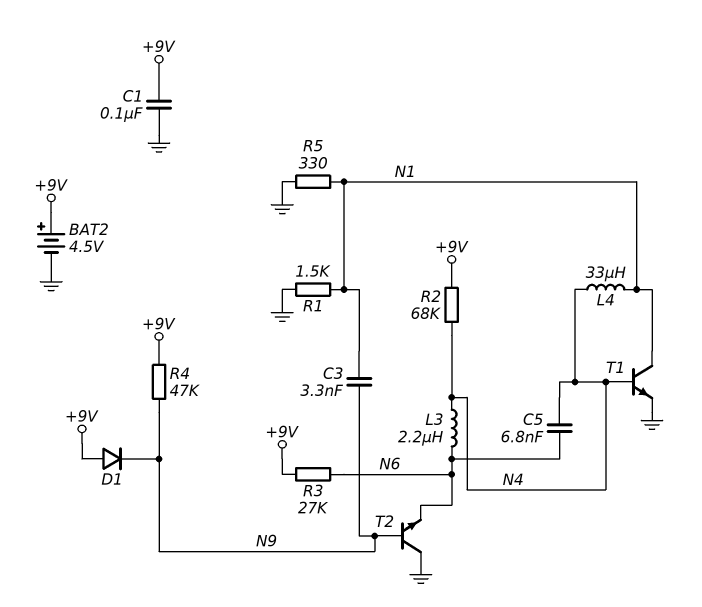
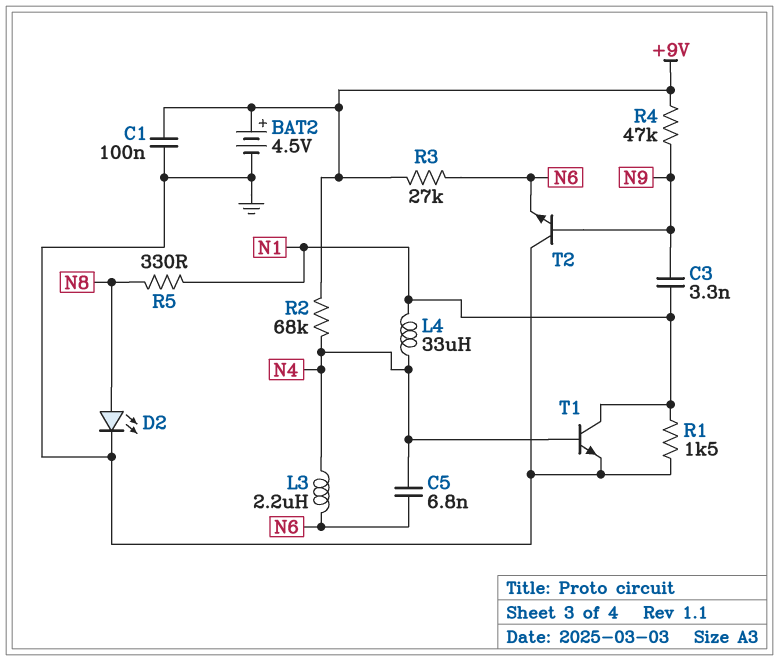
D1: diode (A +9V, K N9) -> none
D2: none -> LED (A N8, K GND)
R5: 330 (GND, N1) -> 330 (N1, N8)

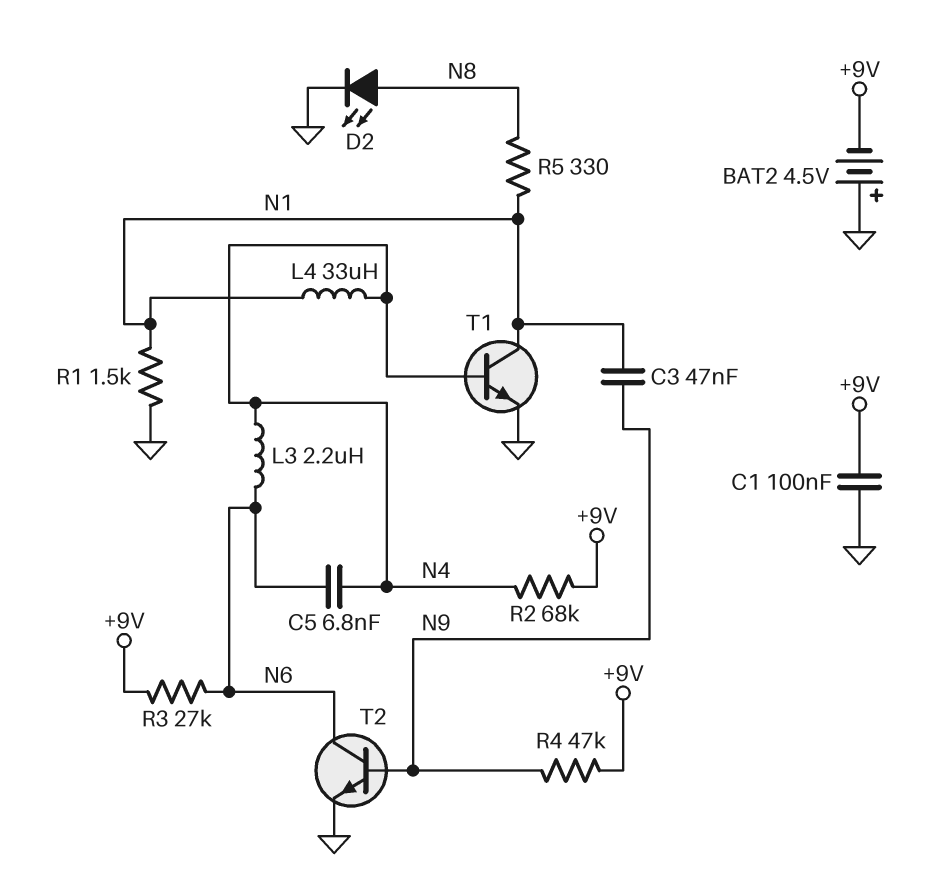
BAT2: 4.5V (plus +9V, minus GND) -> 4.5V (plus GND, minus +9V)
C3: 3.3nF (N1, N9) -> 47nF (N1, N9)
T2: NPN (B N9, C GND, E N6) -> NPN (B N9, C N6, E GND)

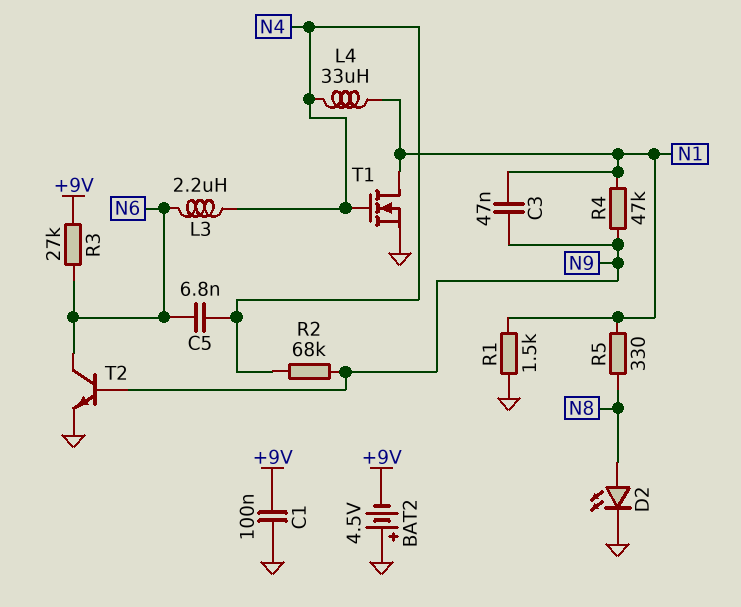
R2: 68k (+9V, N4) -> 68k (N4, N9)
R4: 47k (+9V, N9) -> 47k (N1, N9)
T1: NPN (B N4, C N1, E GND) -> NMOS (G N4, D N1, S GND)

